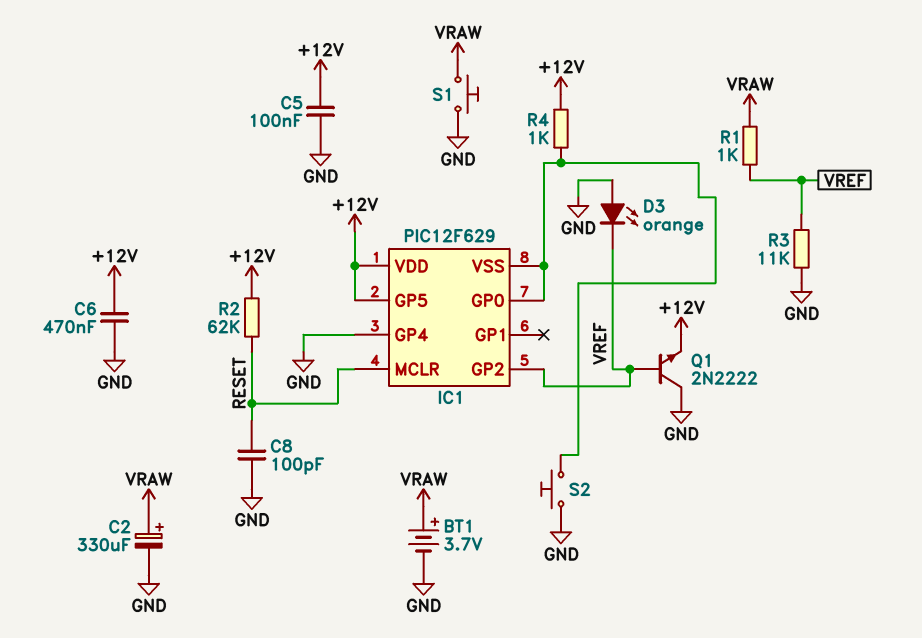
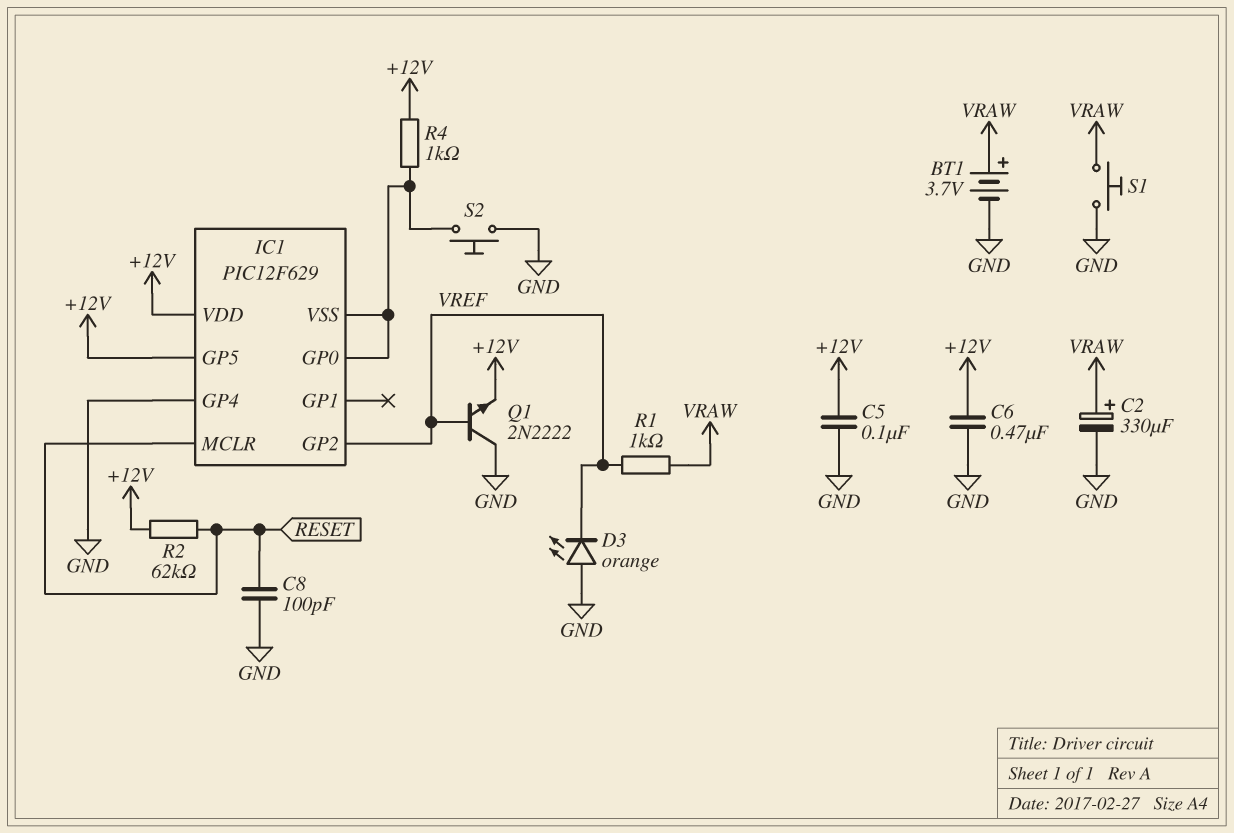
R3: 11k (GND, VREF) -> none

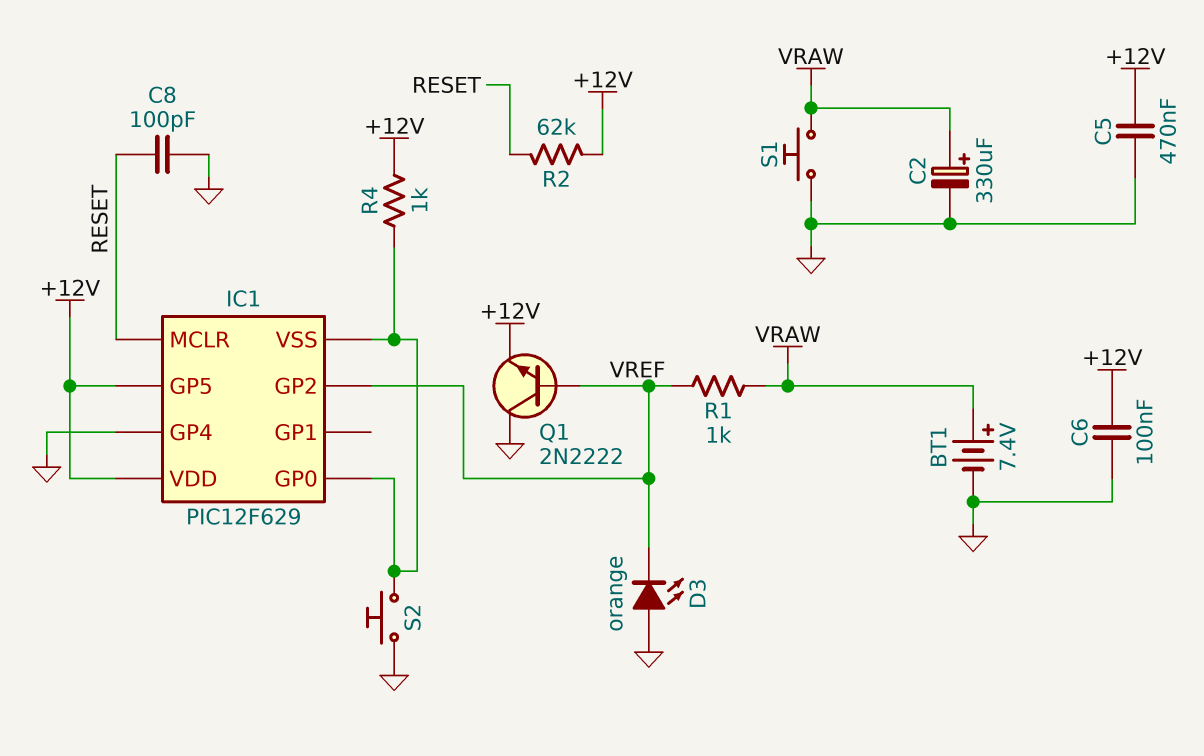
BT1: 3.7V (plus VRAW, minus GND) -> 7.4V (plus VRAW, minus GND)
C5: 100nF (+12V, GND) -> 470nF (+12V, GND)
C6: 470nF (+12V, GND) -> 100nF (+12V, GND)

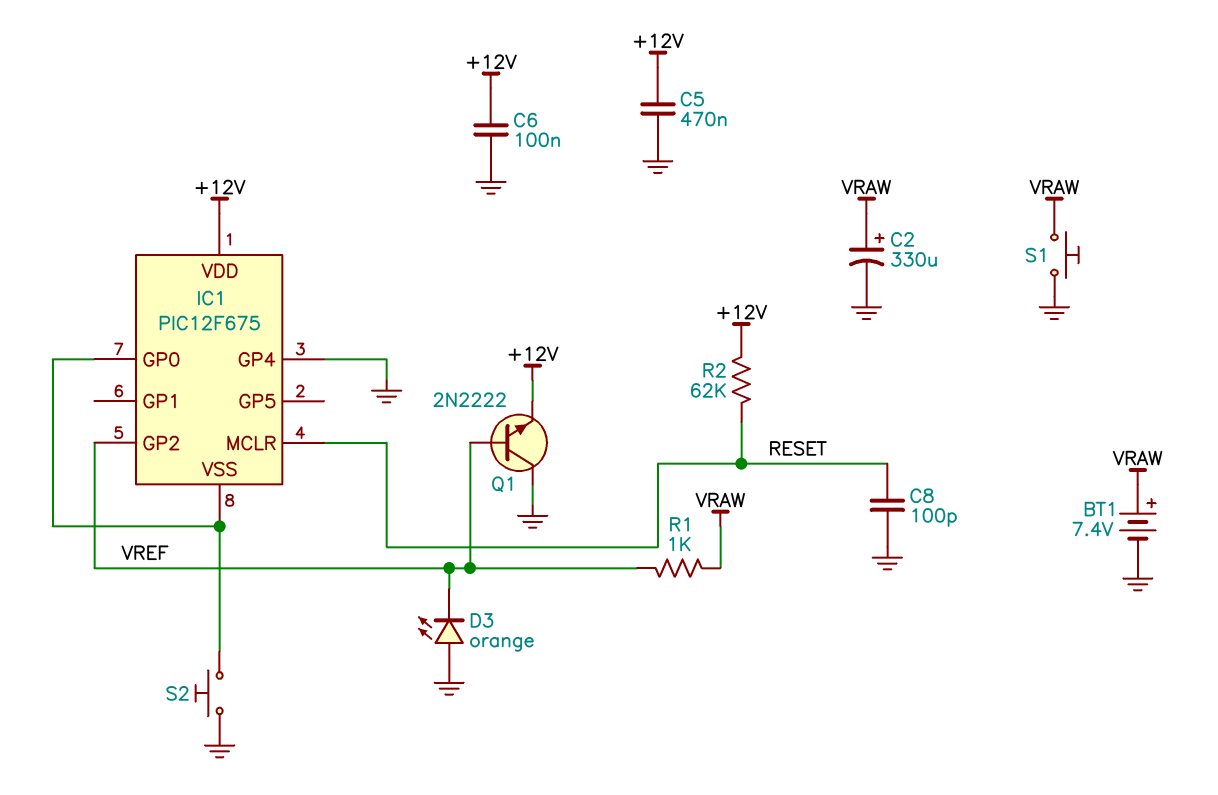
IC1: PIC12F629 -> PIC12F675
IC1 pin GP5: +12V -> none
R4: 1k (+12V, IC1/GP0) -> none

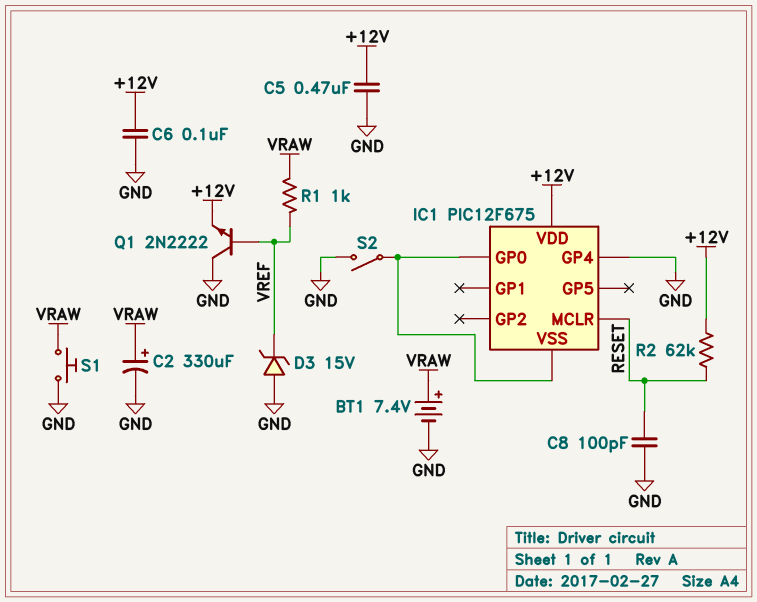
D3: LED orange (A GND, K VREF) -> zener 15V (A GND, K VREF)
IC1 pin GP2: VREF -> none
S2: button (GND, IC1/GP0) -> switch (GND, IC1/GP0)

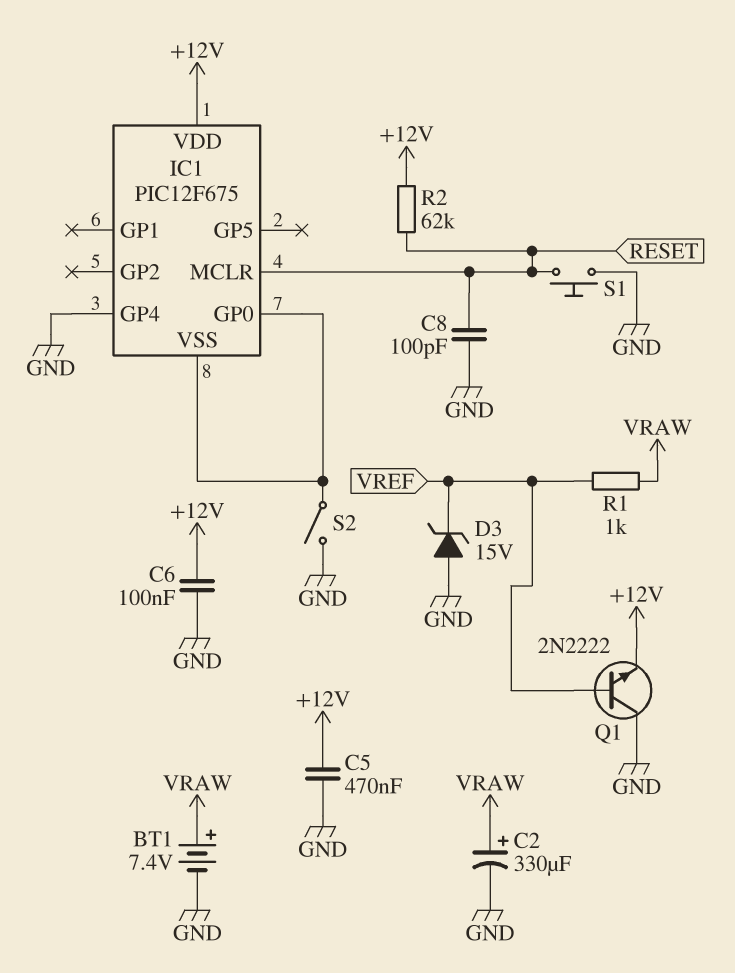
S1: button (GND, VRAW) -> button (GND, RESET)

